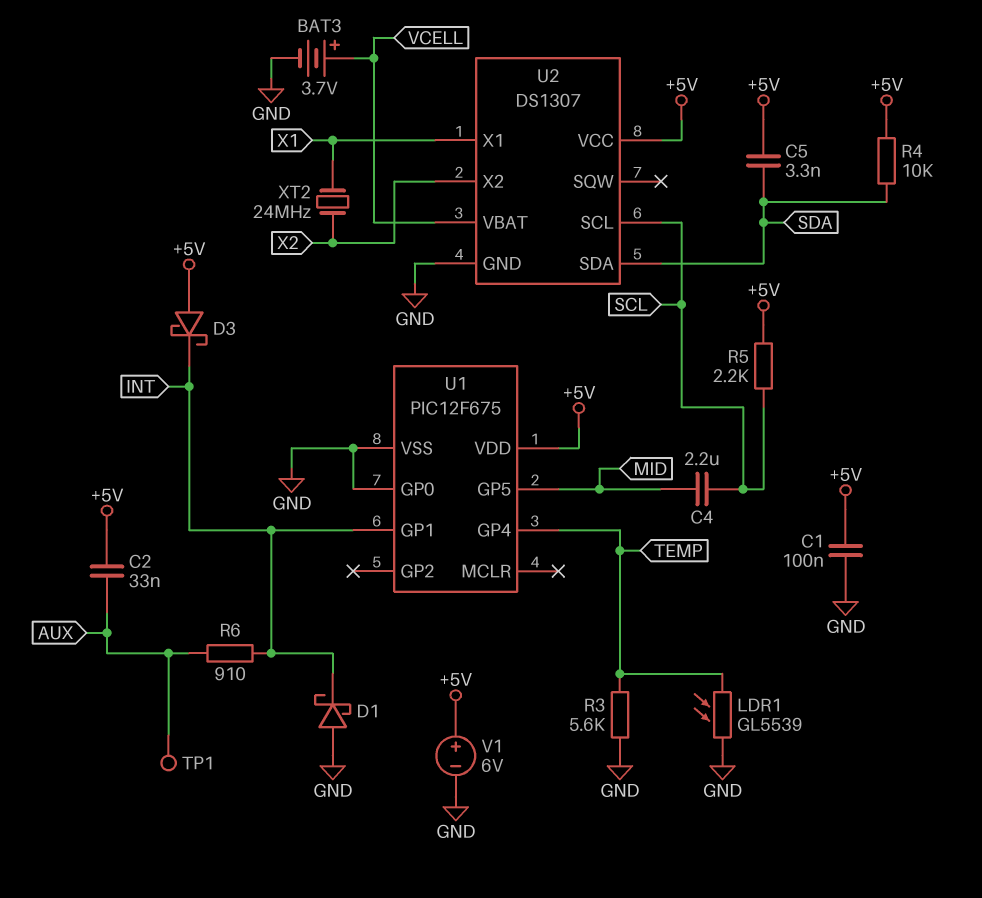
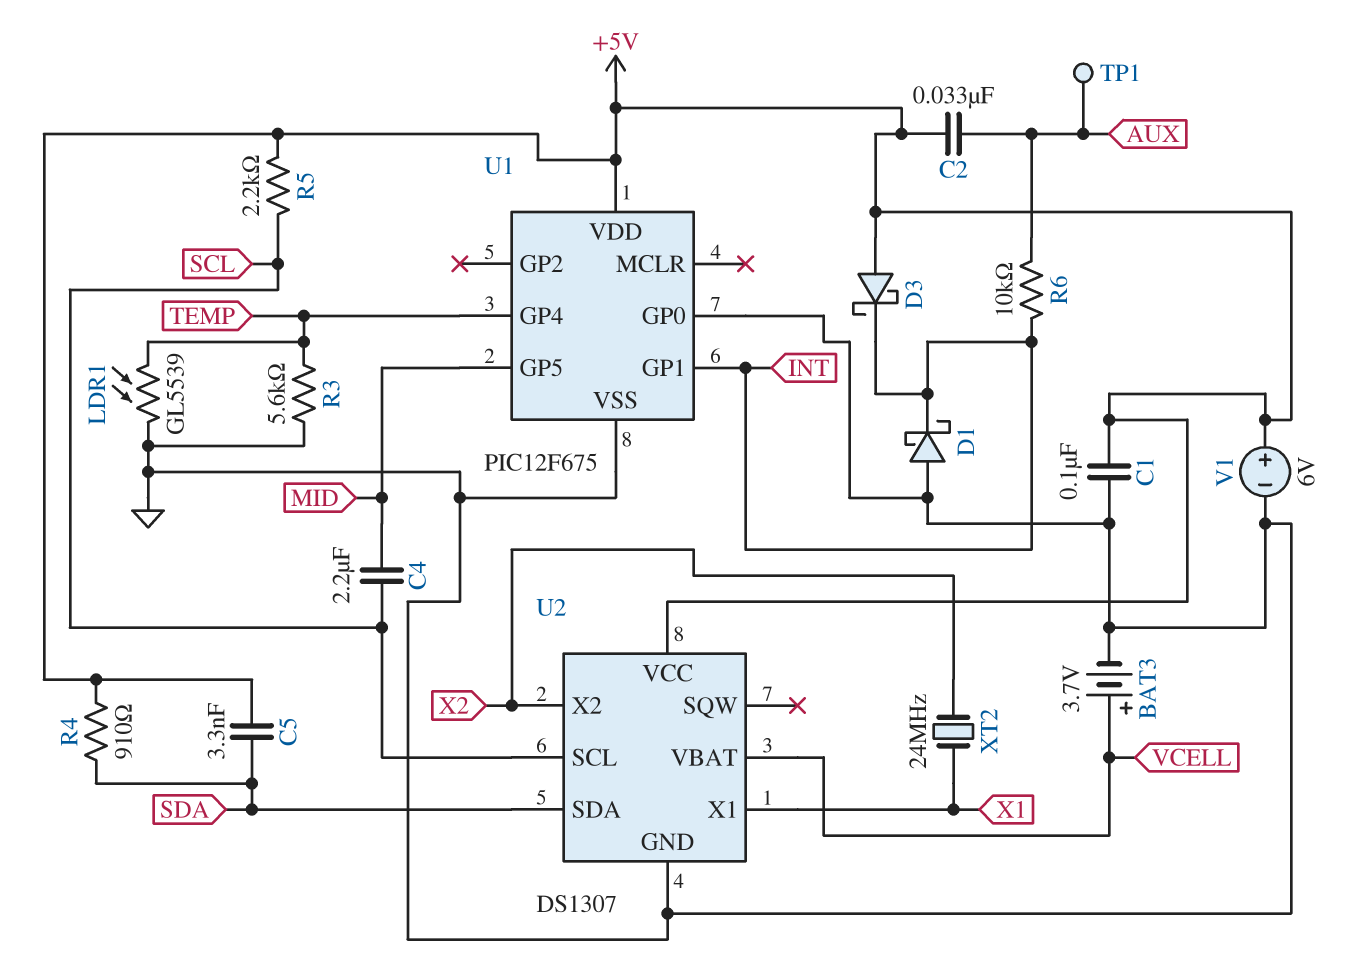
R4: 10k (+5V, SDA) -> 910 (+5V, SDA)
R6: 910 (AUX, INT) -> 10k (AUX, INT)

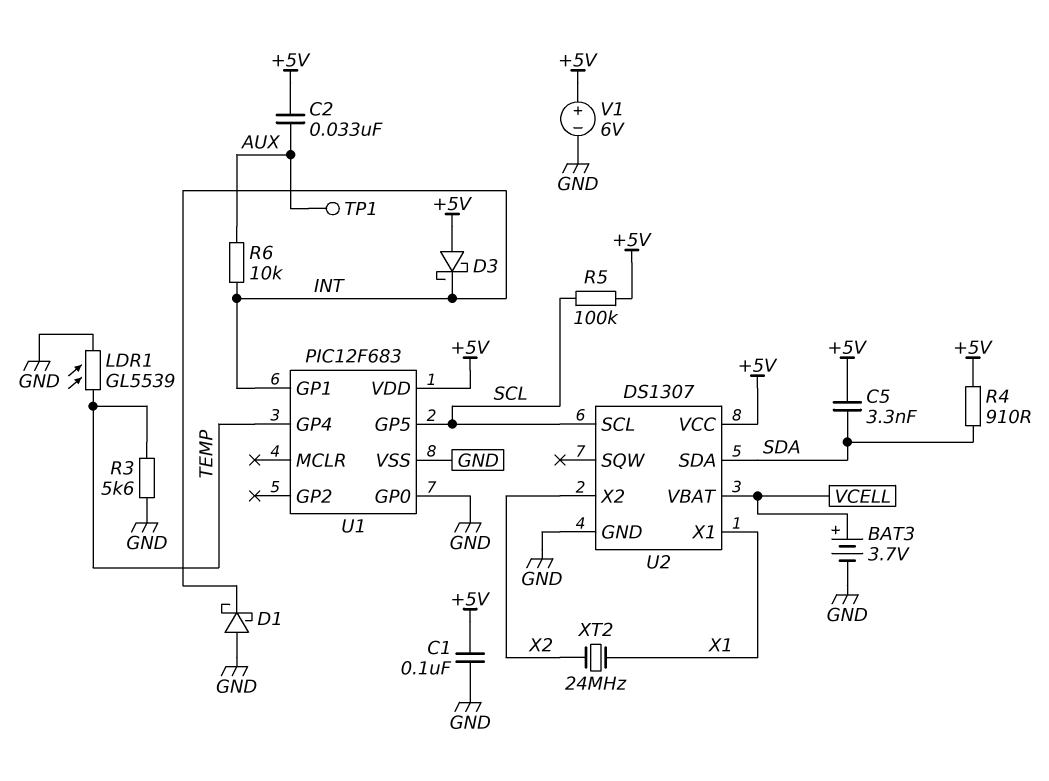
C4: 2.2uF (MID, SCL) -> none
R5: 2.2k (+5V, SCL) -> 100k (+5V, SCL)
U1: PIC12F675 -> PIC12F683
U1 pin GP5: MID -> SCL

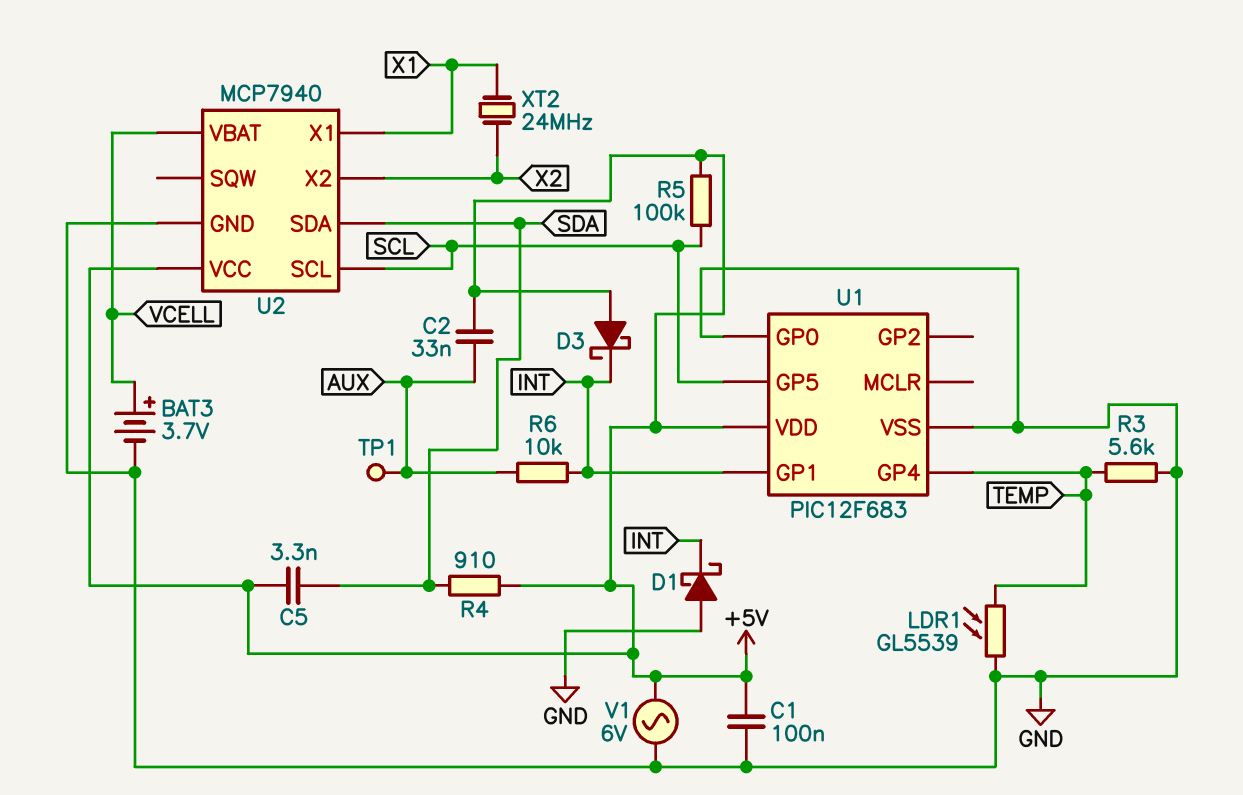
U2: DS1307 -> MCP7940
V1: 6V (plus +5V, minus GND) -> AC 6V (+5V, GND)

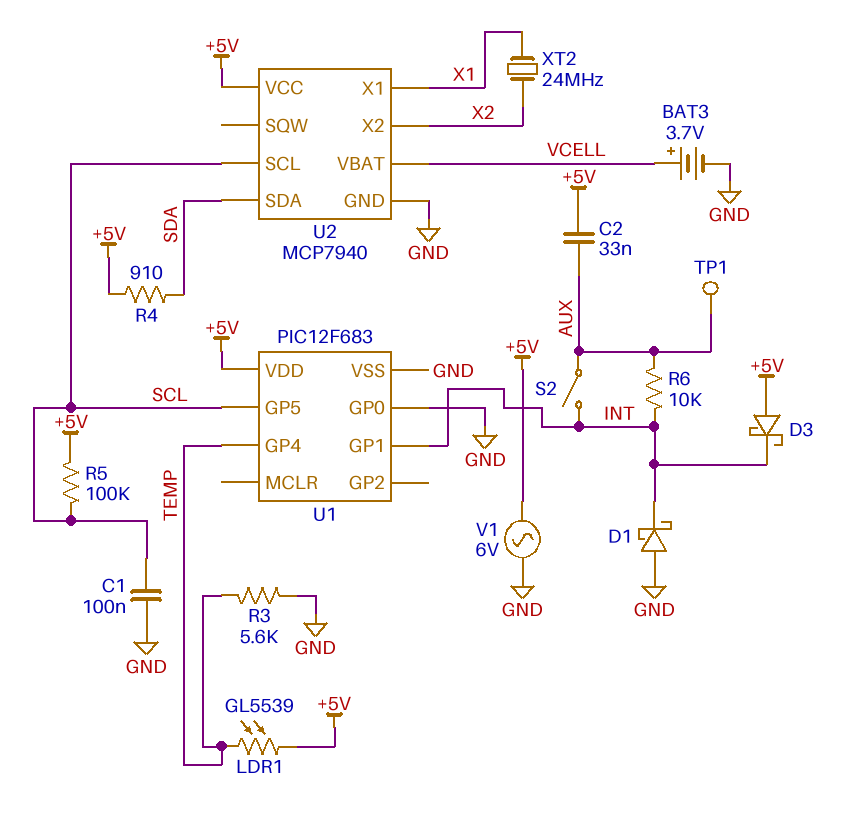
C1: 100nF (+5V, GND) -> 100nF (GND, SCL)
C5: 3.3nF (+5V, SDA) -> none
LDR1: GL5539 (GND, TEMP) -> GL5539 (+5V, TEMP)
S2: none -> switch (AUX, INT)

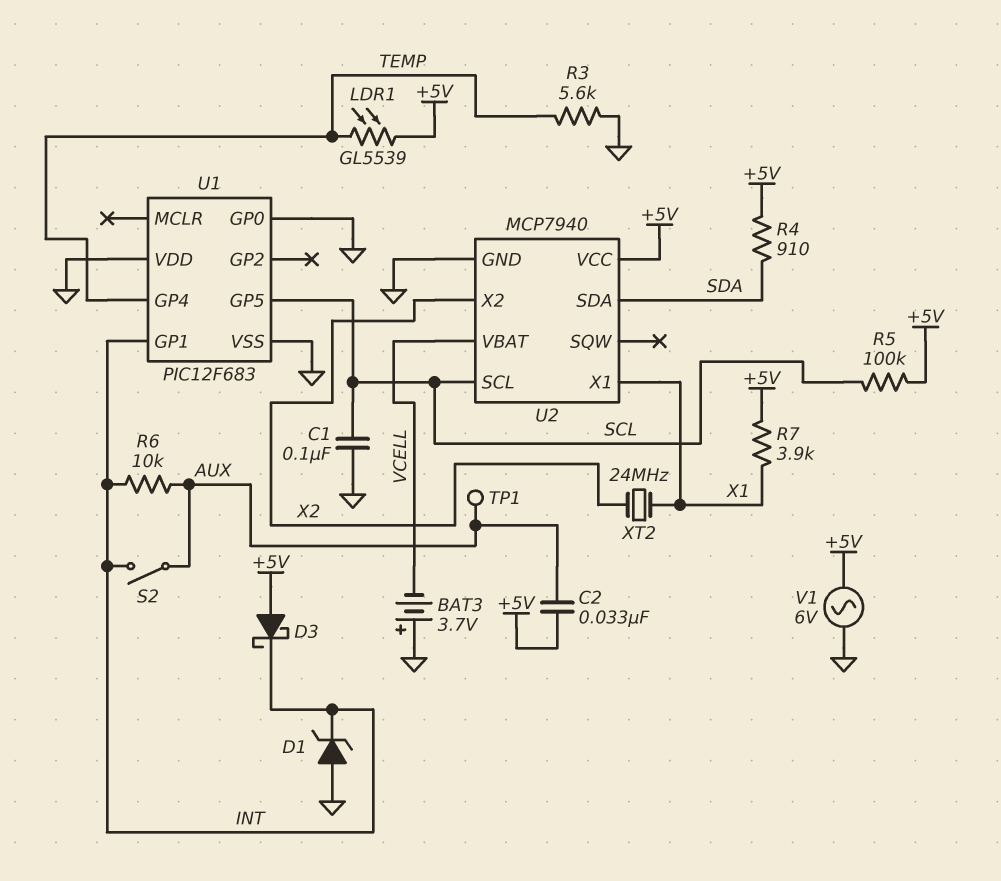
BAT3: 3.7V (plus VCELL, minus GND) -> 3.7V (plus GND, minus VCELL)
D1: schottky (A GND, K INT) -> zener (A GND, K INT)
R7: none -> 3.9k (+5V, X1)
U1 pin VDD: +5V -> GND

